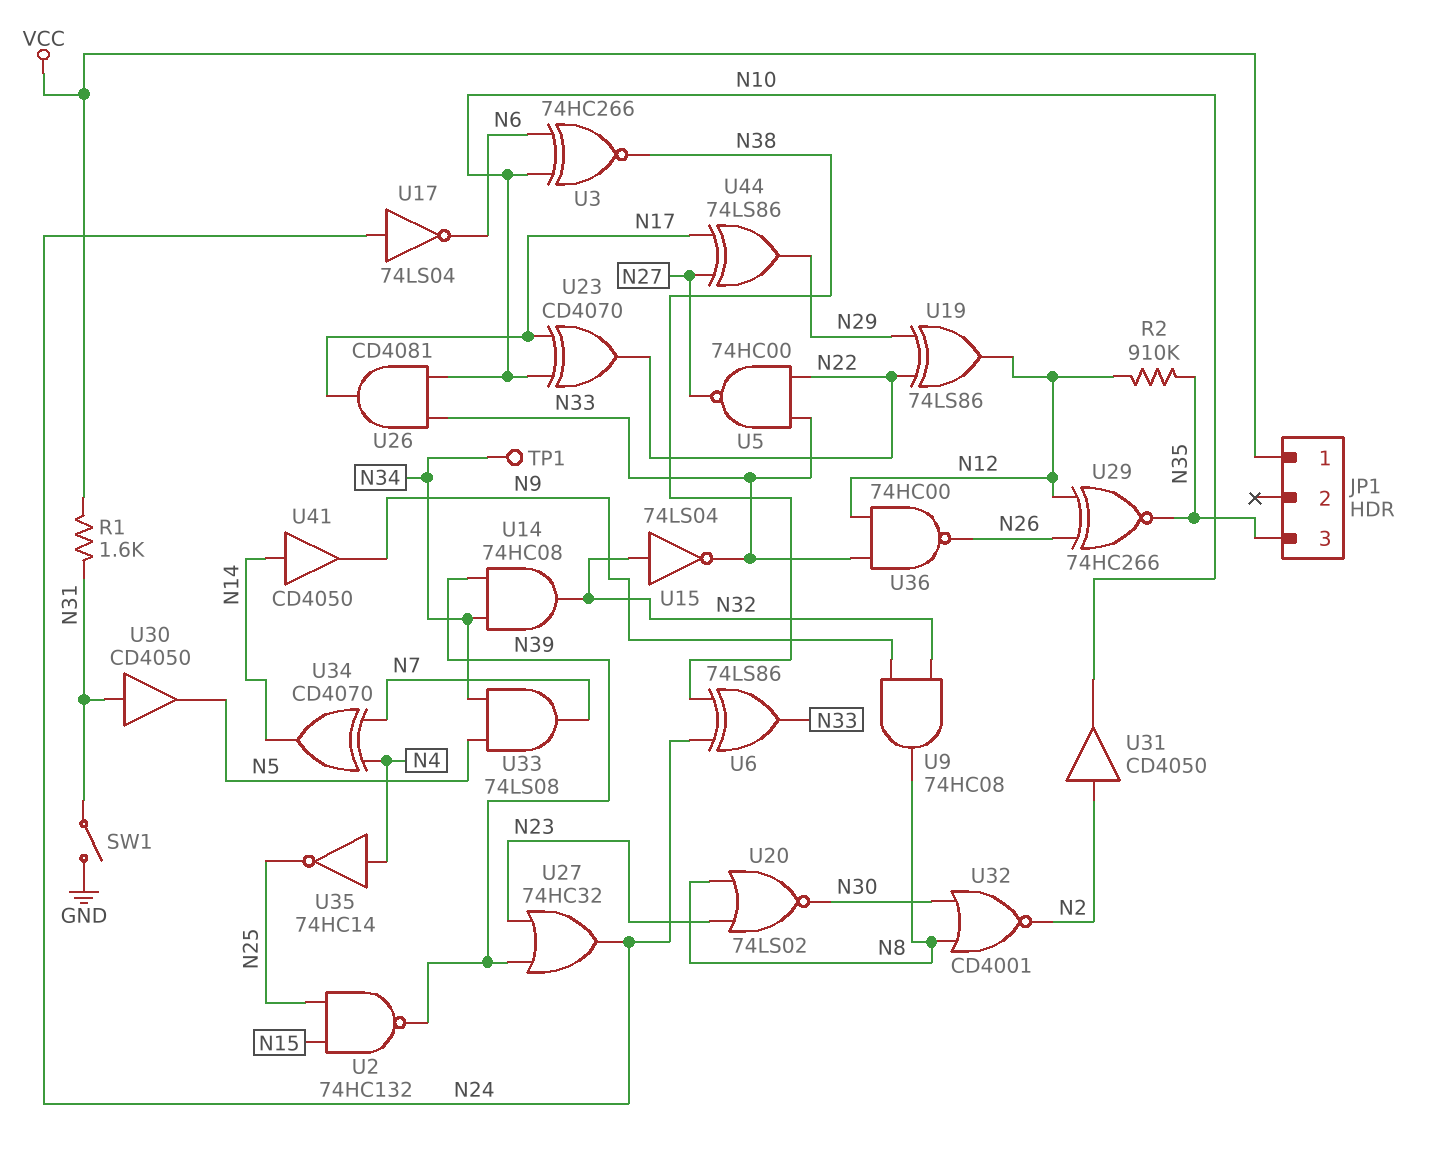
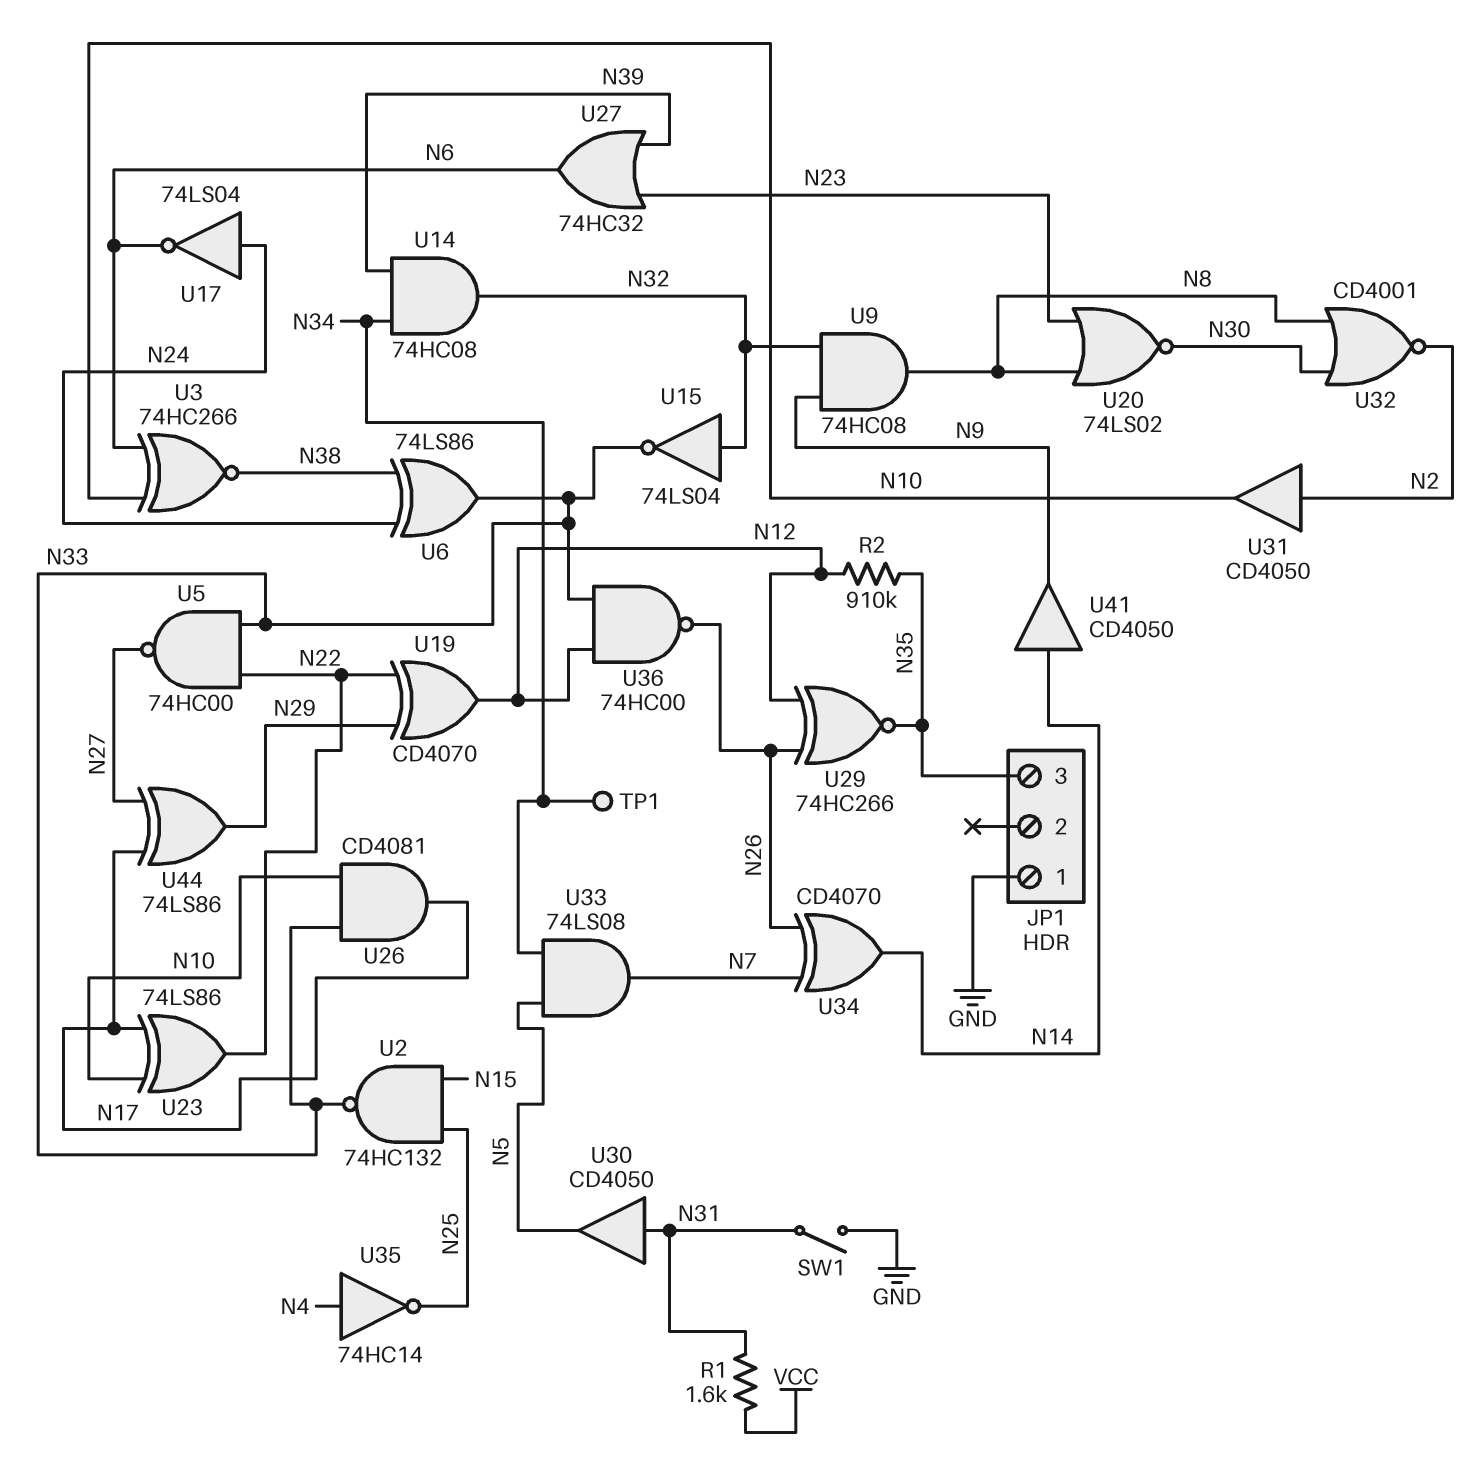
JP1 pin 1: VCC -> GND
U2: NAND 74HC132 (in N15, in N25, out N39) -> NAND 74HC132 (in N15, in N25, out N33)
U19: XOR 74LS86 (in N22, in N29, out N12) -> XOR CD4070 (in N22, in N29, out N12)
U23: XOR CD4070 (in N10, in N17, out N22) -> XOR 74LS86 (in N10, in N17, out N22)
U27: OR 74HC32 (in N23, in N39, out N24) -> OR 74HC32 (in N23, in N39, out N6)
U34: XOR CD4070 (in N4, in N7, out N14) -> XOR CD4070 (in N7, in N26, out N14)

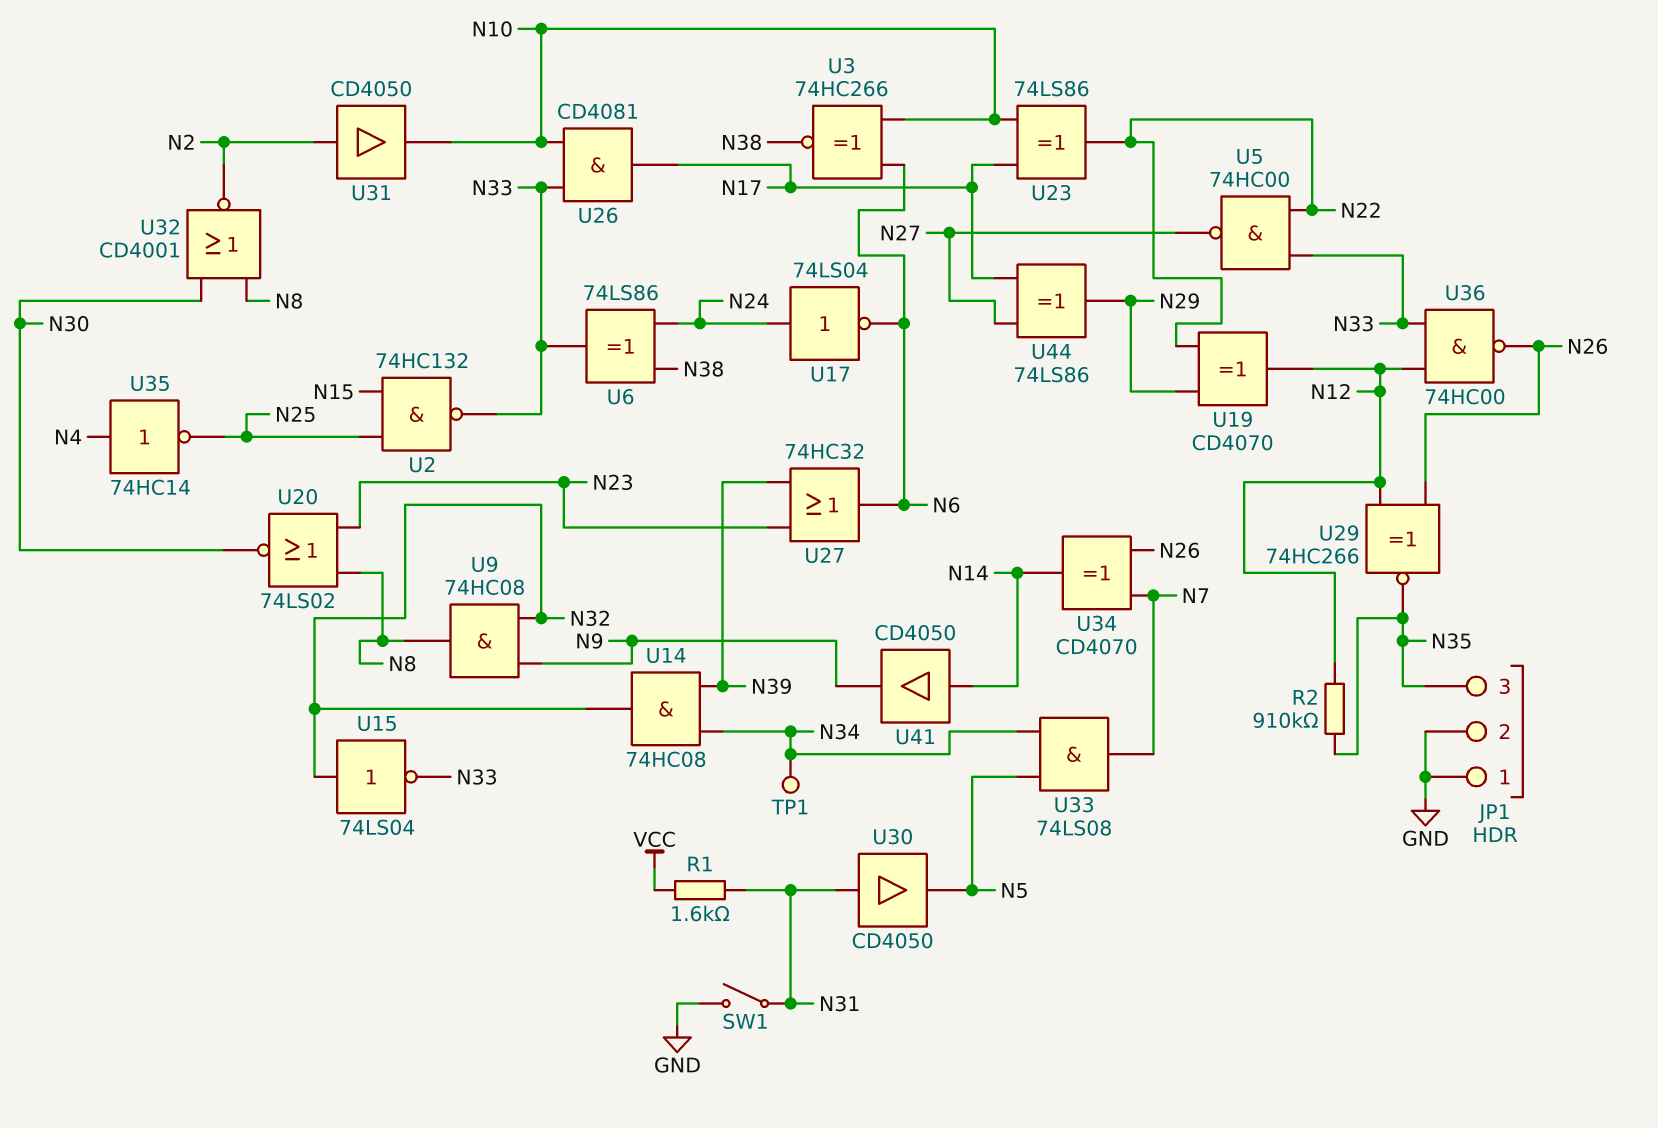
JP1 pin 2: none -> GND

